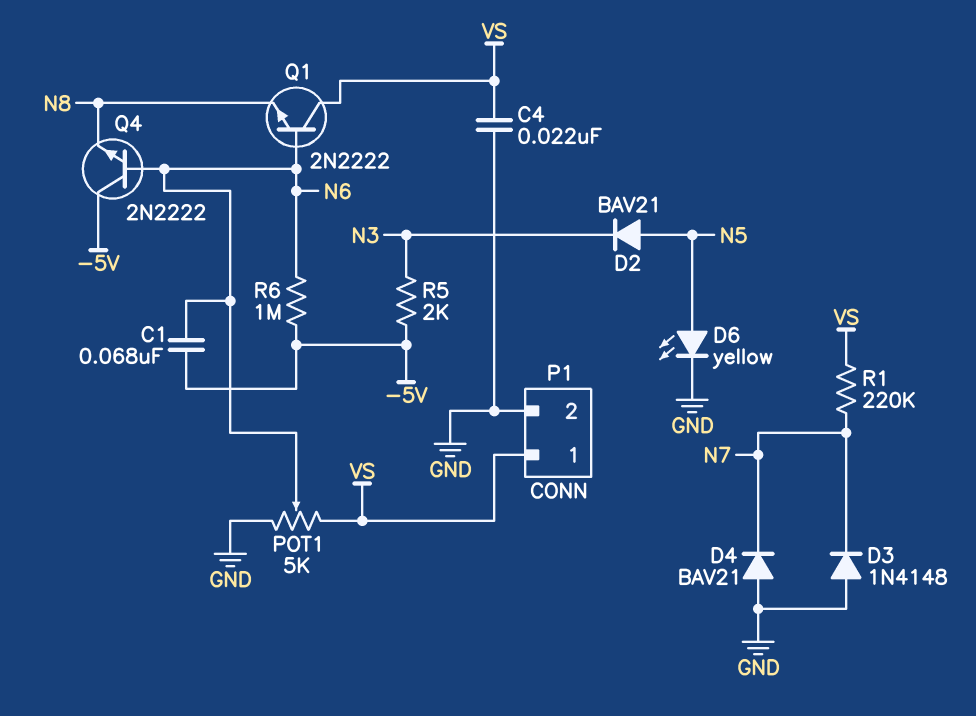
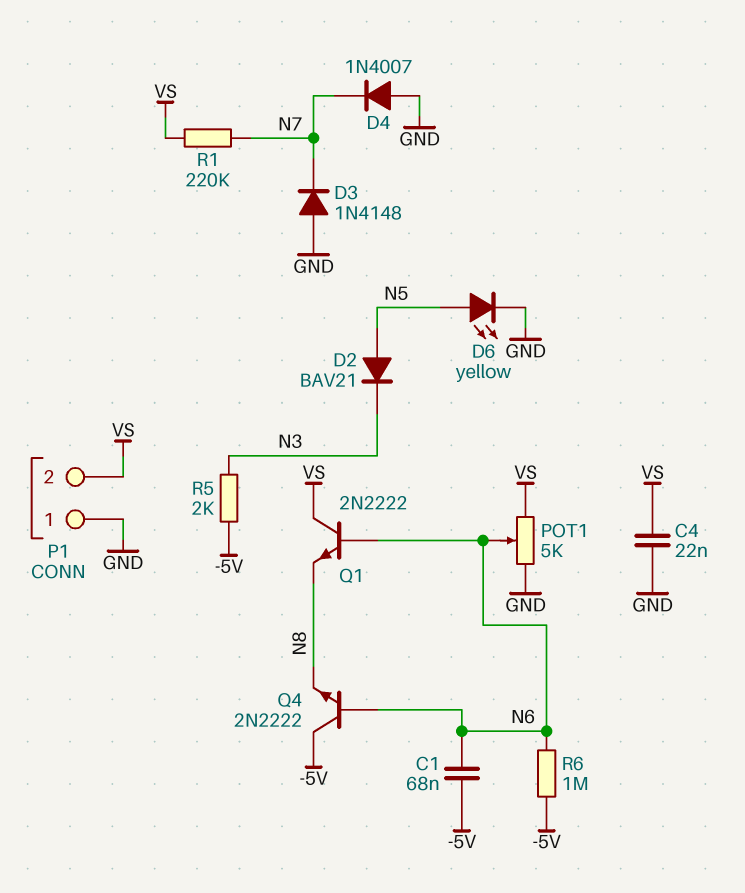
D4: diode BAV21 (A GND, K N7) -> diode 1N4007 (A GND, K N7)
P1 pin 1: VS -> GND
P1 pin 2: GND -> VS

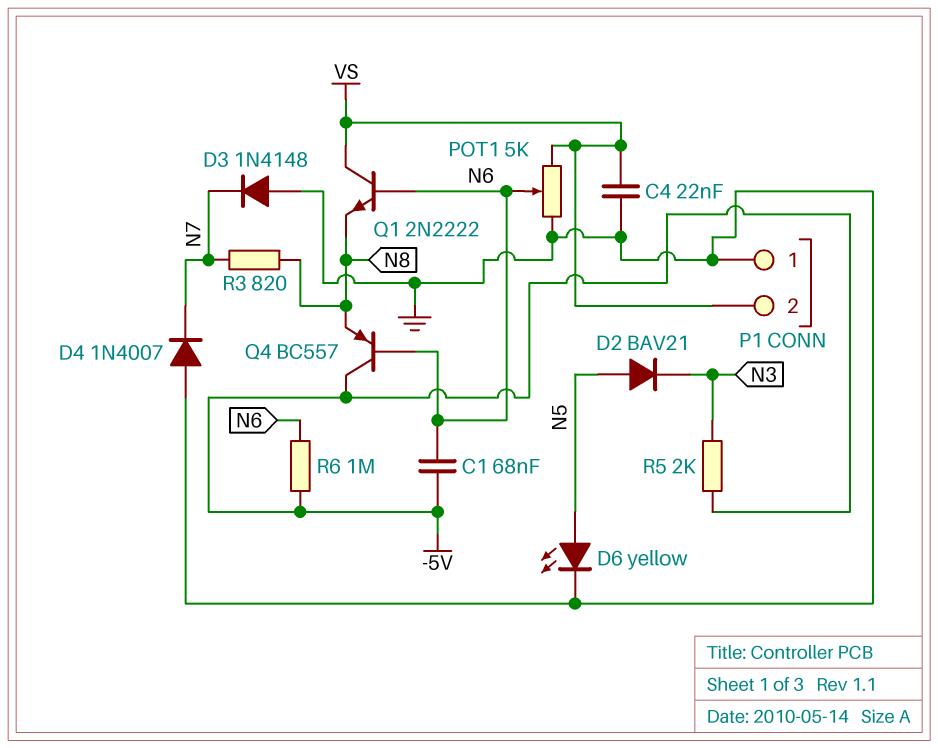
Q4: NPN 2N2222 (B N6, C -5V, E N8) -> PNP BC557 (B N6, C -5V, E N8)
R1: 220k (N7, VS) -> none
R3: none -> 820 (N7, N8)

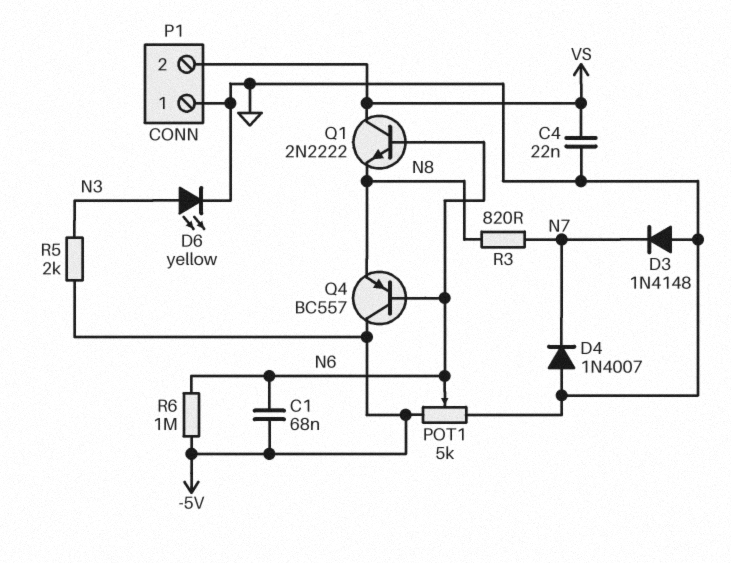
D2: diode BAV21 (A N5, K N3) -> none
D6: LED yellow (A N5, K GND) -> LED yellow (A N3, K GND)
POT1: 5k (GND, VS, wiper N6) -> 5k (-5V, GND, wiper N6)

